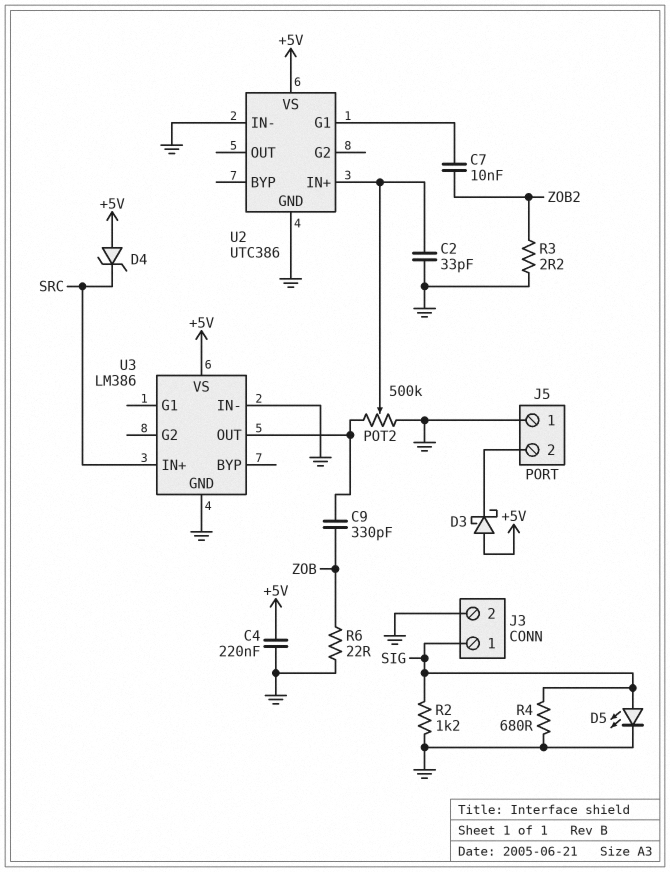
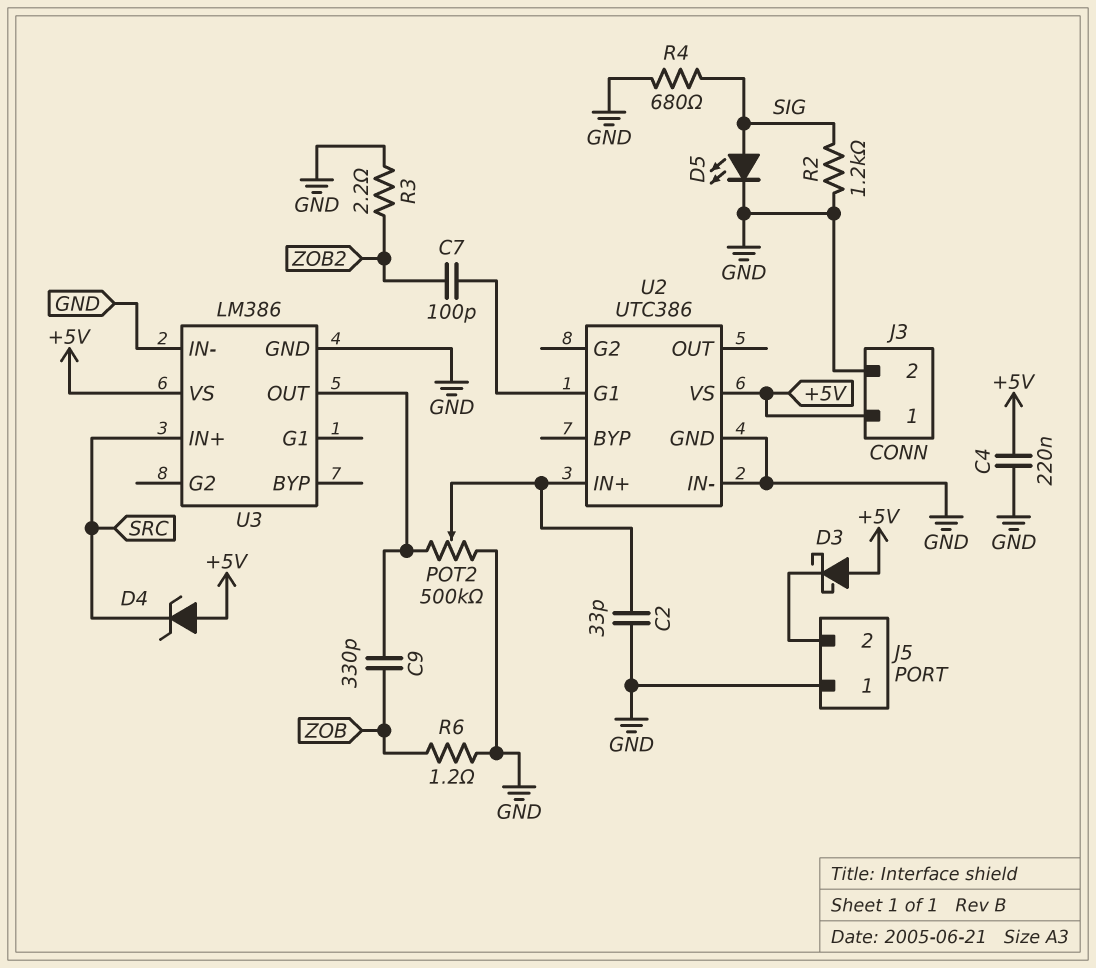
C7: 10nF (U2/G1, ZOB2) -> 100pF (U2/G1, ZOB2)
J3 pin 1: SIG -> +5V
R6: 22 (GND, ZOB) -> 1.2 (GND, ZOB)

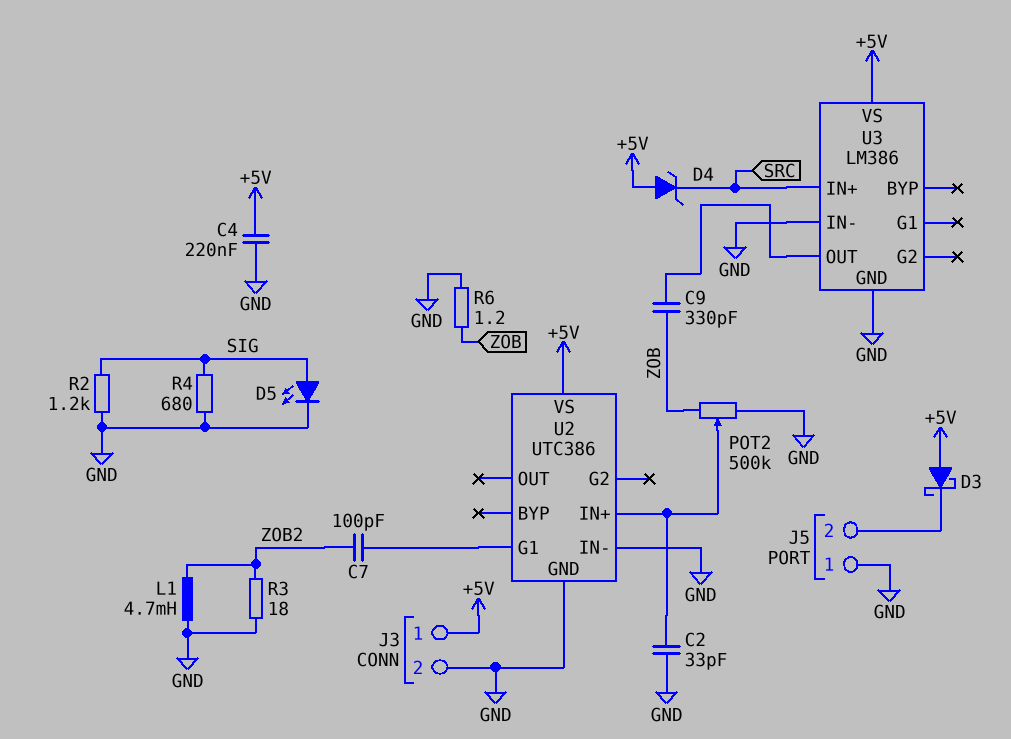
L1: none -> 4.7mH (GND, ZOB2)
POT2: 500k (GND, U3/OUT, wiper U2/IN+) -> 500k (GND, ZOB, wiper U2/IN+)
R3: 2.2 (GND, ZOB2) -> 18 (GND, ZOB2)

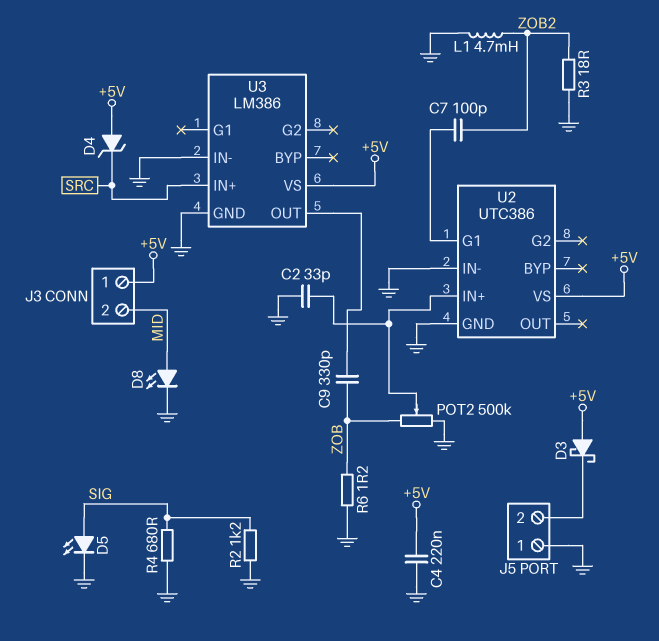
D8: none -> LED (A MID, K GND)
J3 pin 2: GND -> MID

